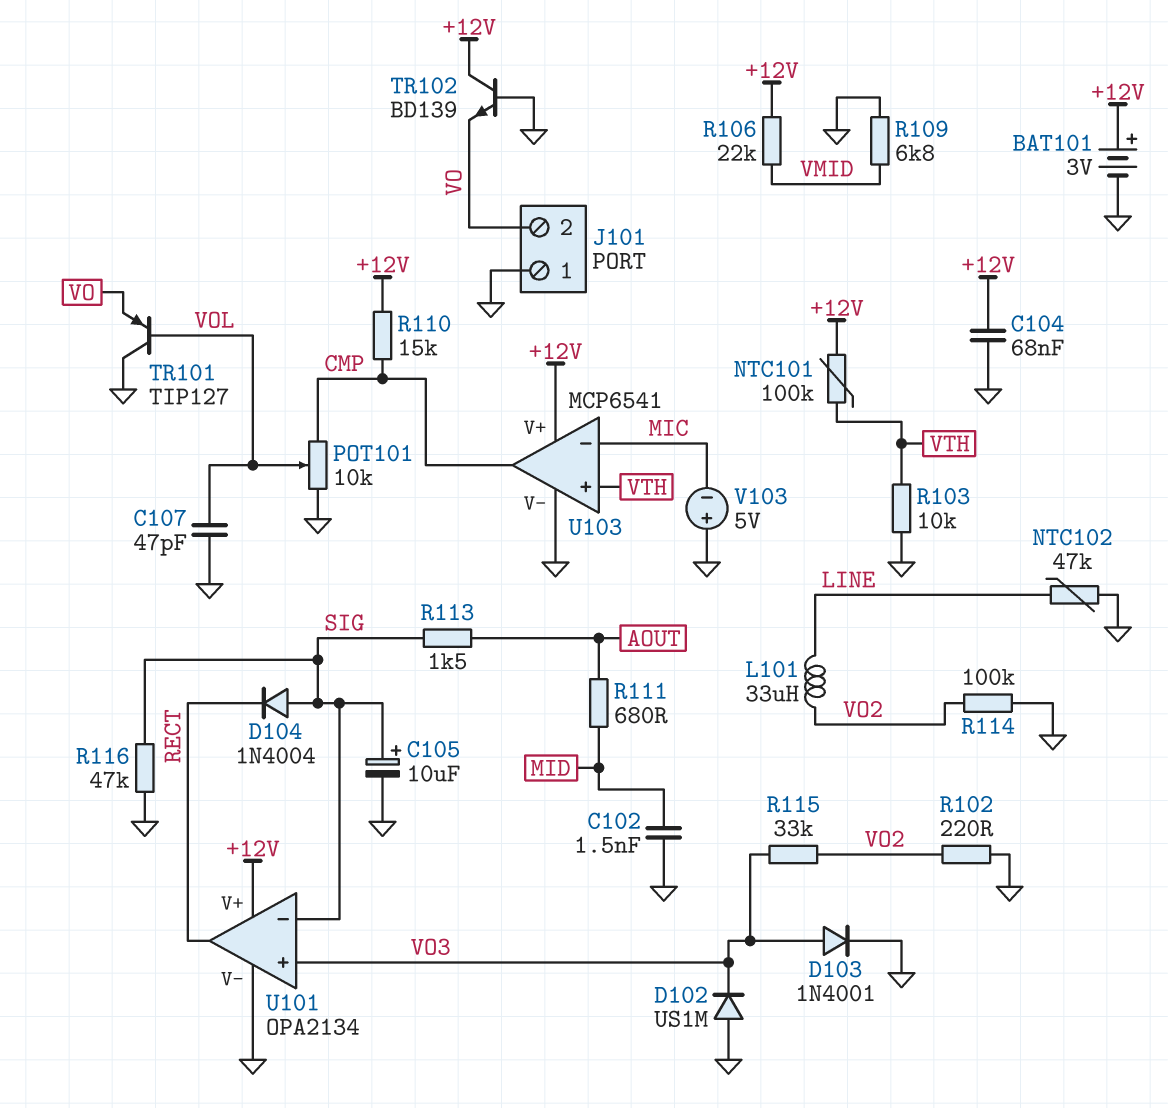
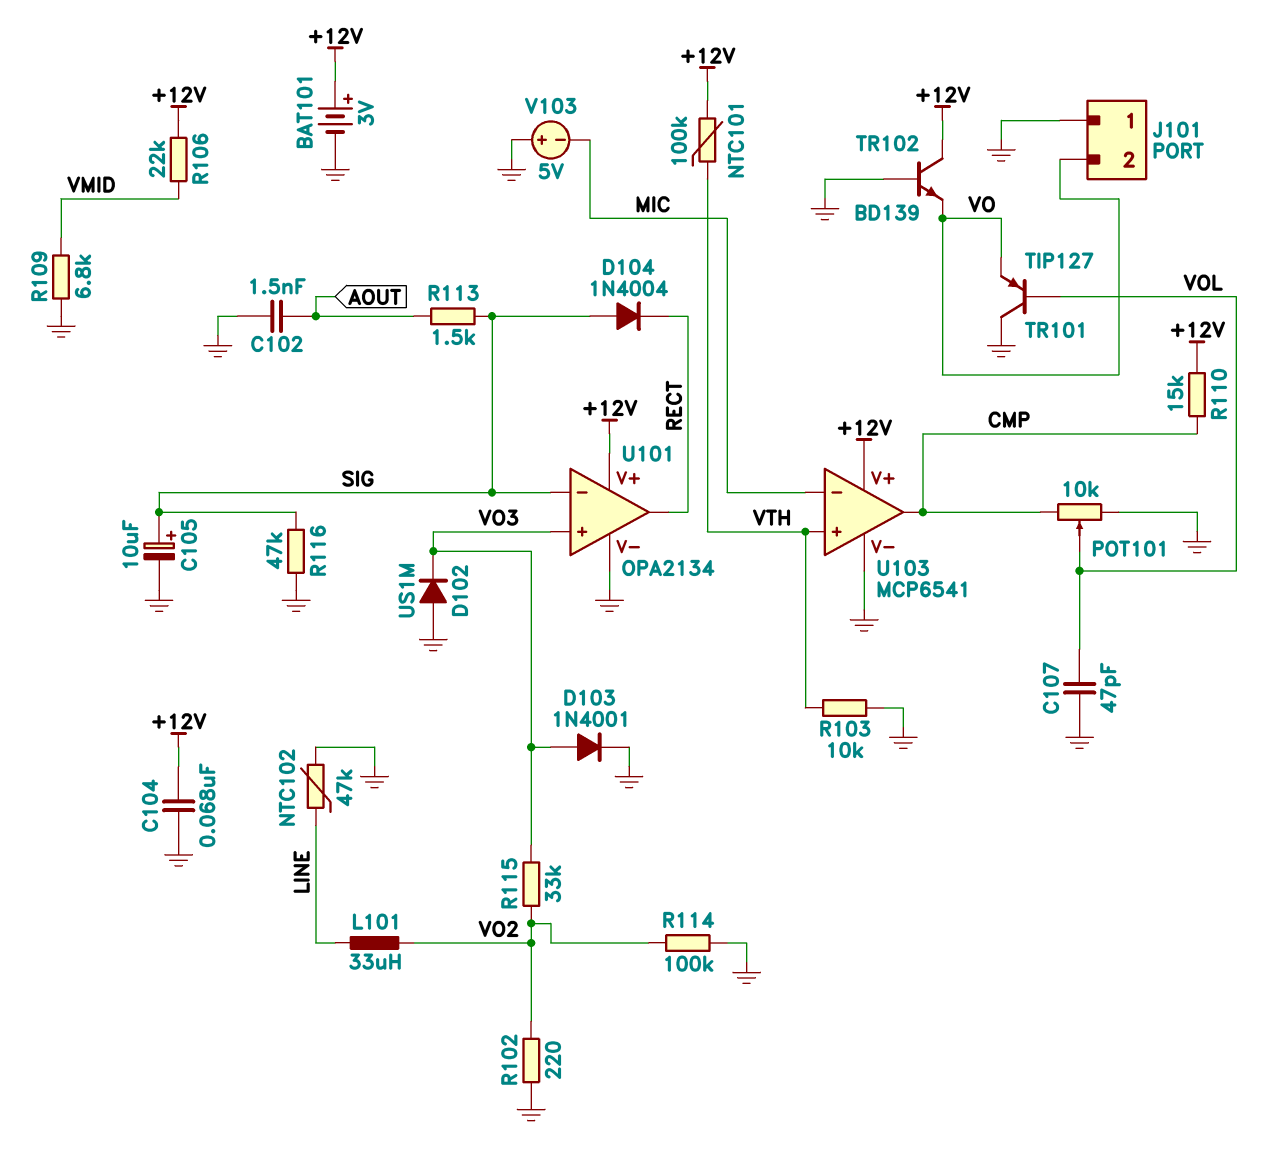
C102: 1.5nF (GND, MID) -> 1.5nF (AOUT, GND)
R111: 680 (AOUT, MID) -> none

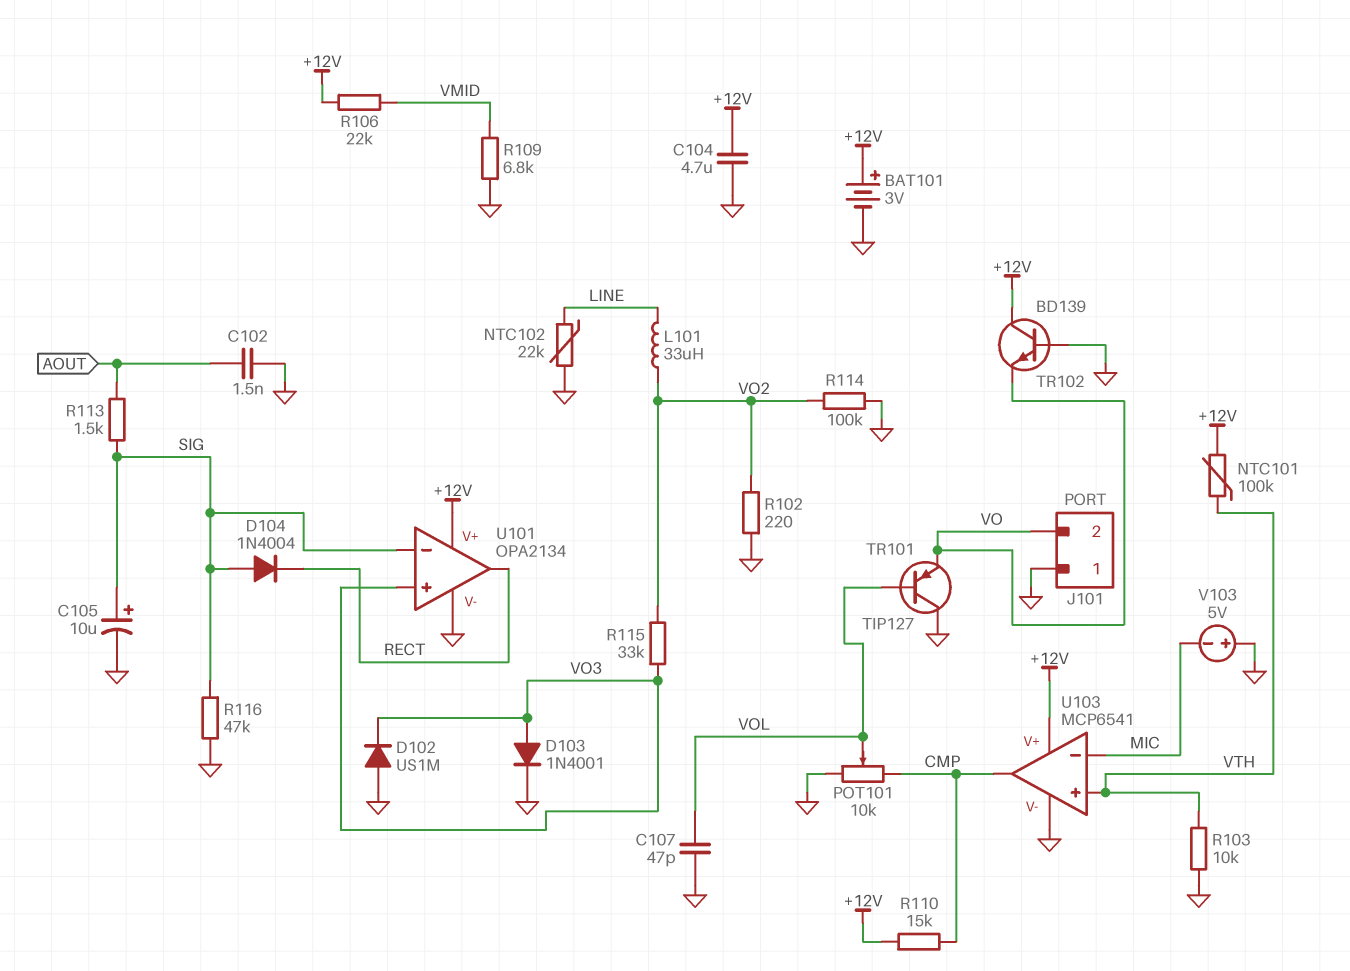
C104: 68nF (+12V, GND) -> 4.7uF (+12V, GND)
NTC102: 47k (GND, LINE) -> 22k (GND, LINE)

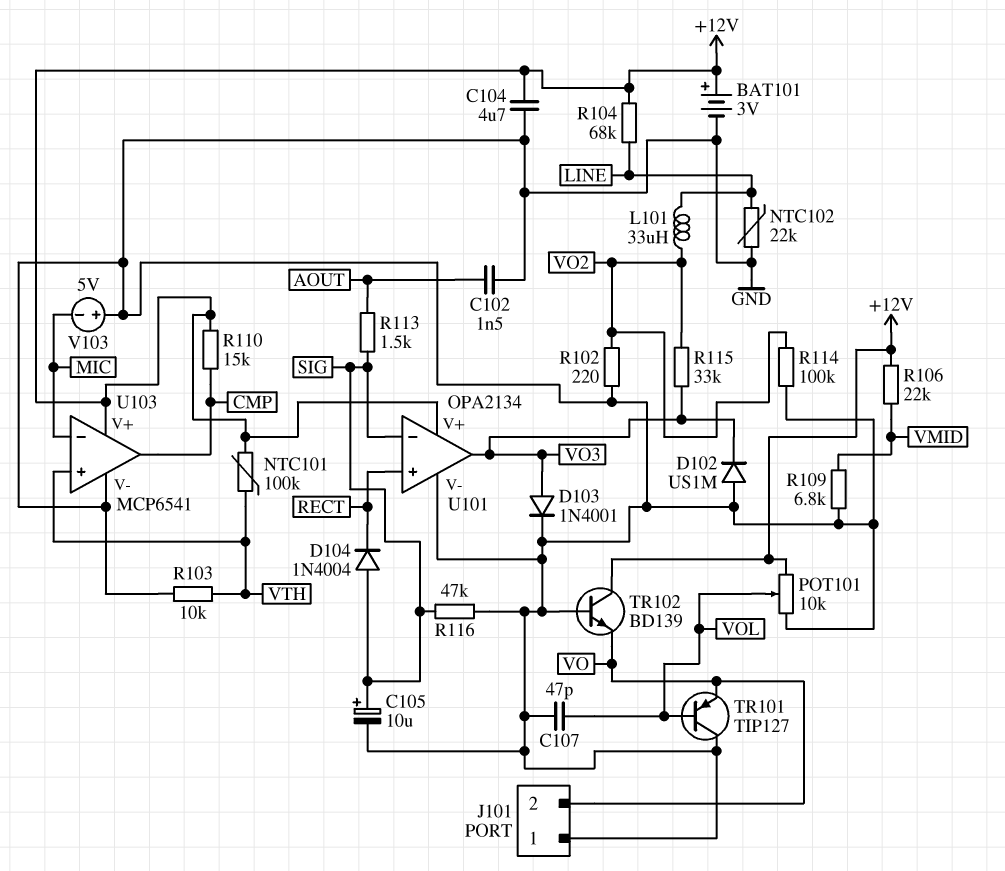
POT101: 10k (CMP, GND, wiper VOL) -> 10k (+12V, GND, wiper VOL)
R104: none -> 68k (+12V, LINE)
U101 pin in+: VO3 -> RECT
U101 pin out: RECT -> VO3

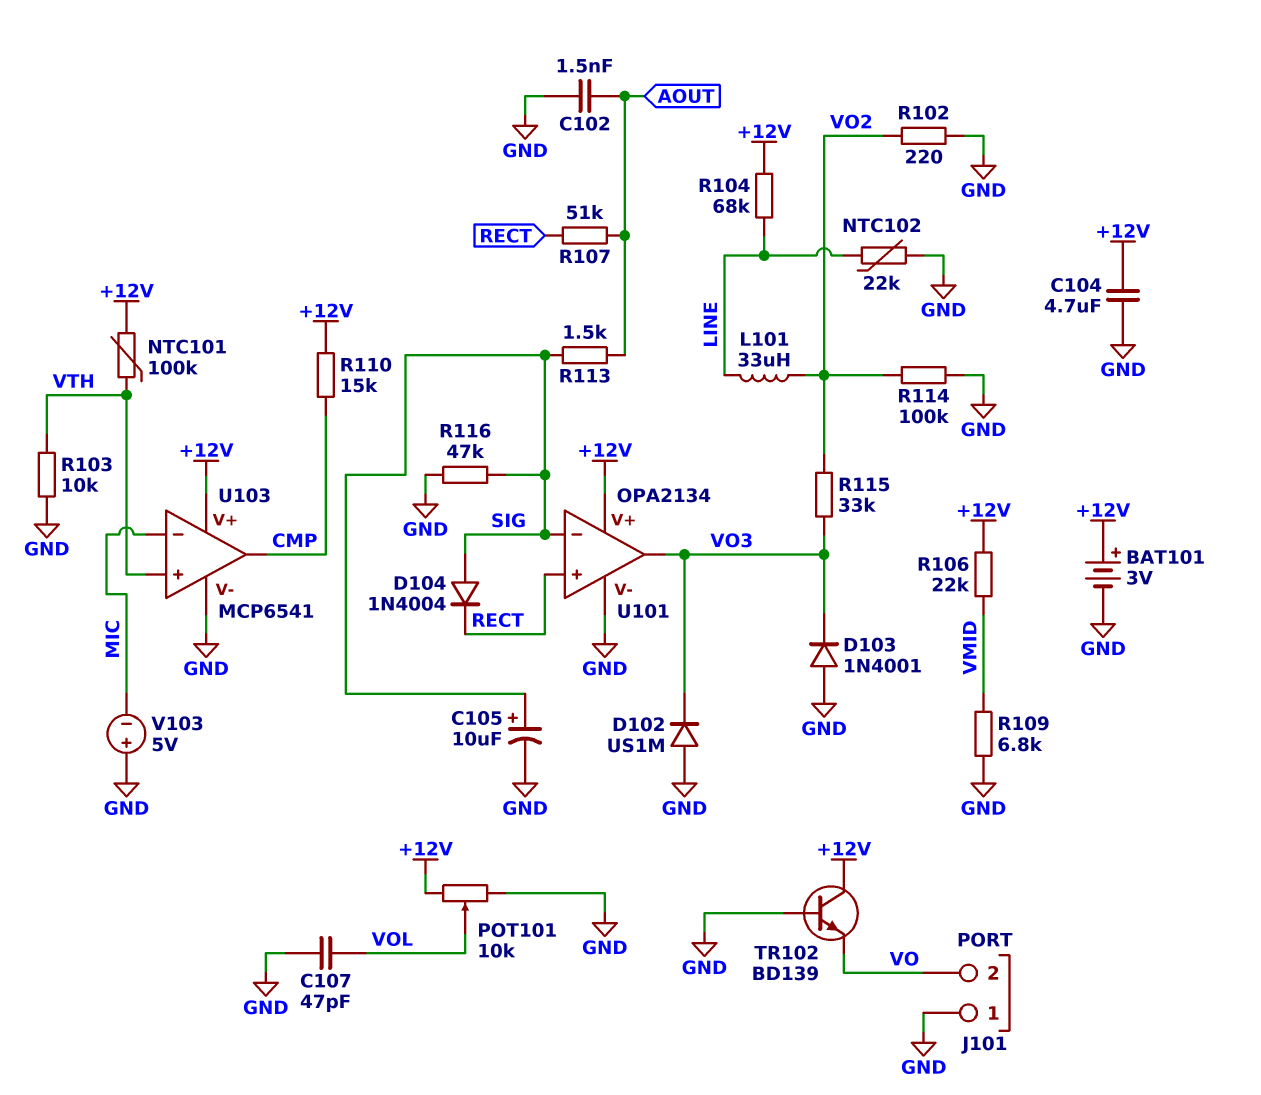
D103: diode 1N4001 (A VO3, K GND) -> diode 1N4001 (A GND, K VO3)
R107: none -> 51k (AOUT, RECT)
TR101: PNP TIP127 (B VOL, C GND, E VO) -> none

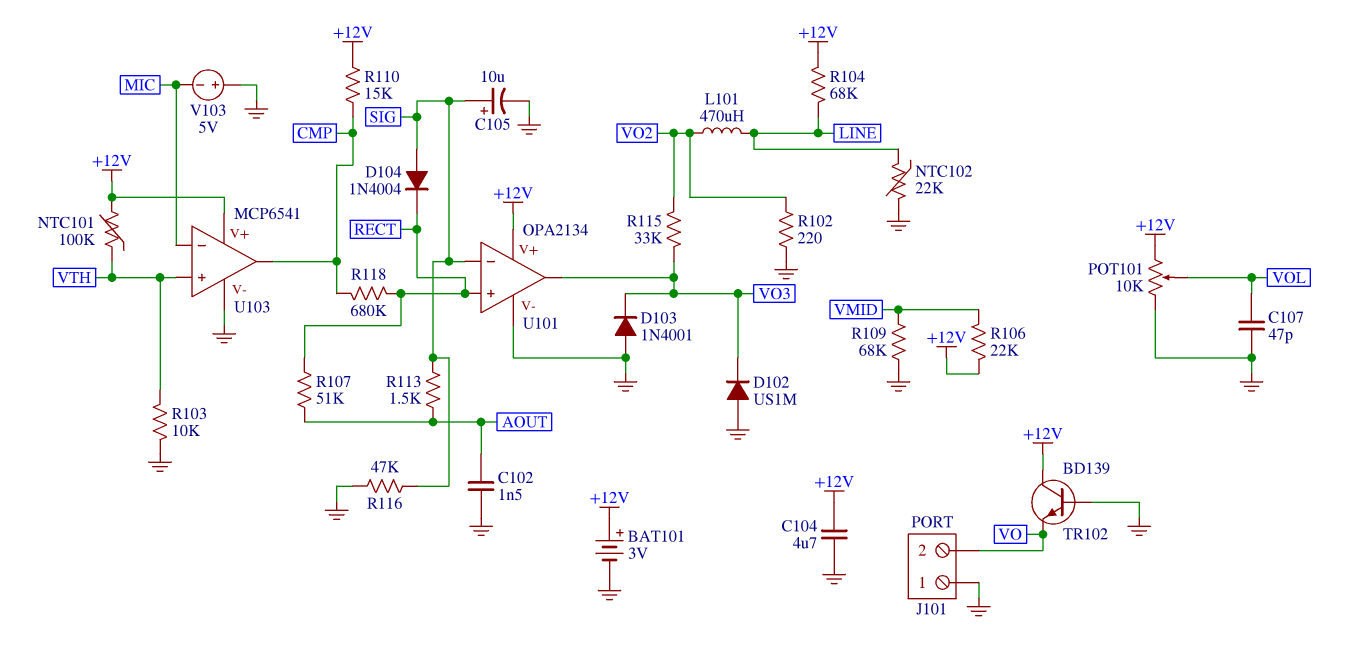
L101: 33uH (LINE, VO2) -> 470uH (LINE, VO2)
R109: 6.8k (GND, VMID) -> 68k (GND, VMID)
R114: 100k (GND, VO2) -> none
R118: none -> 680k (CMP, RECT)

